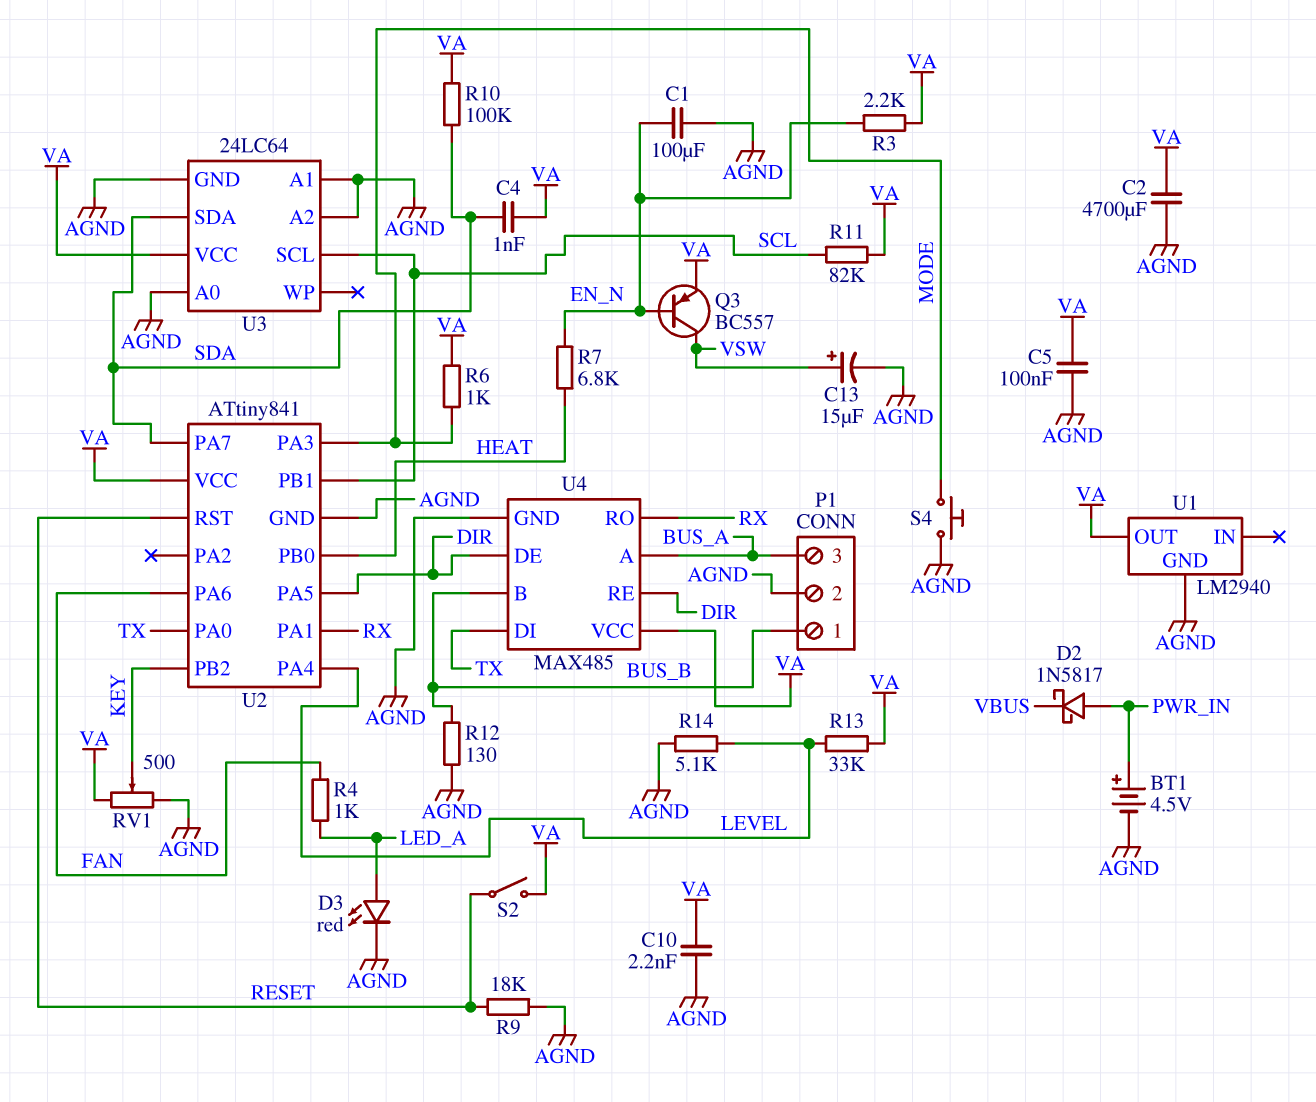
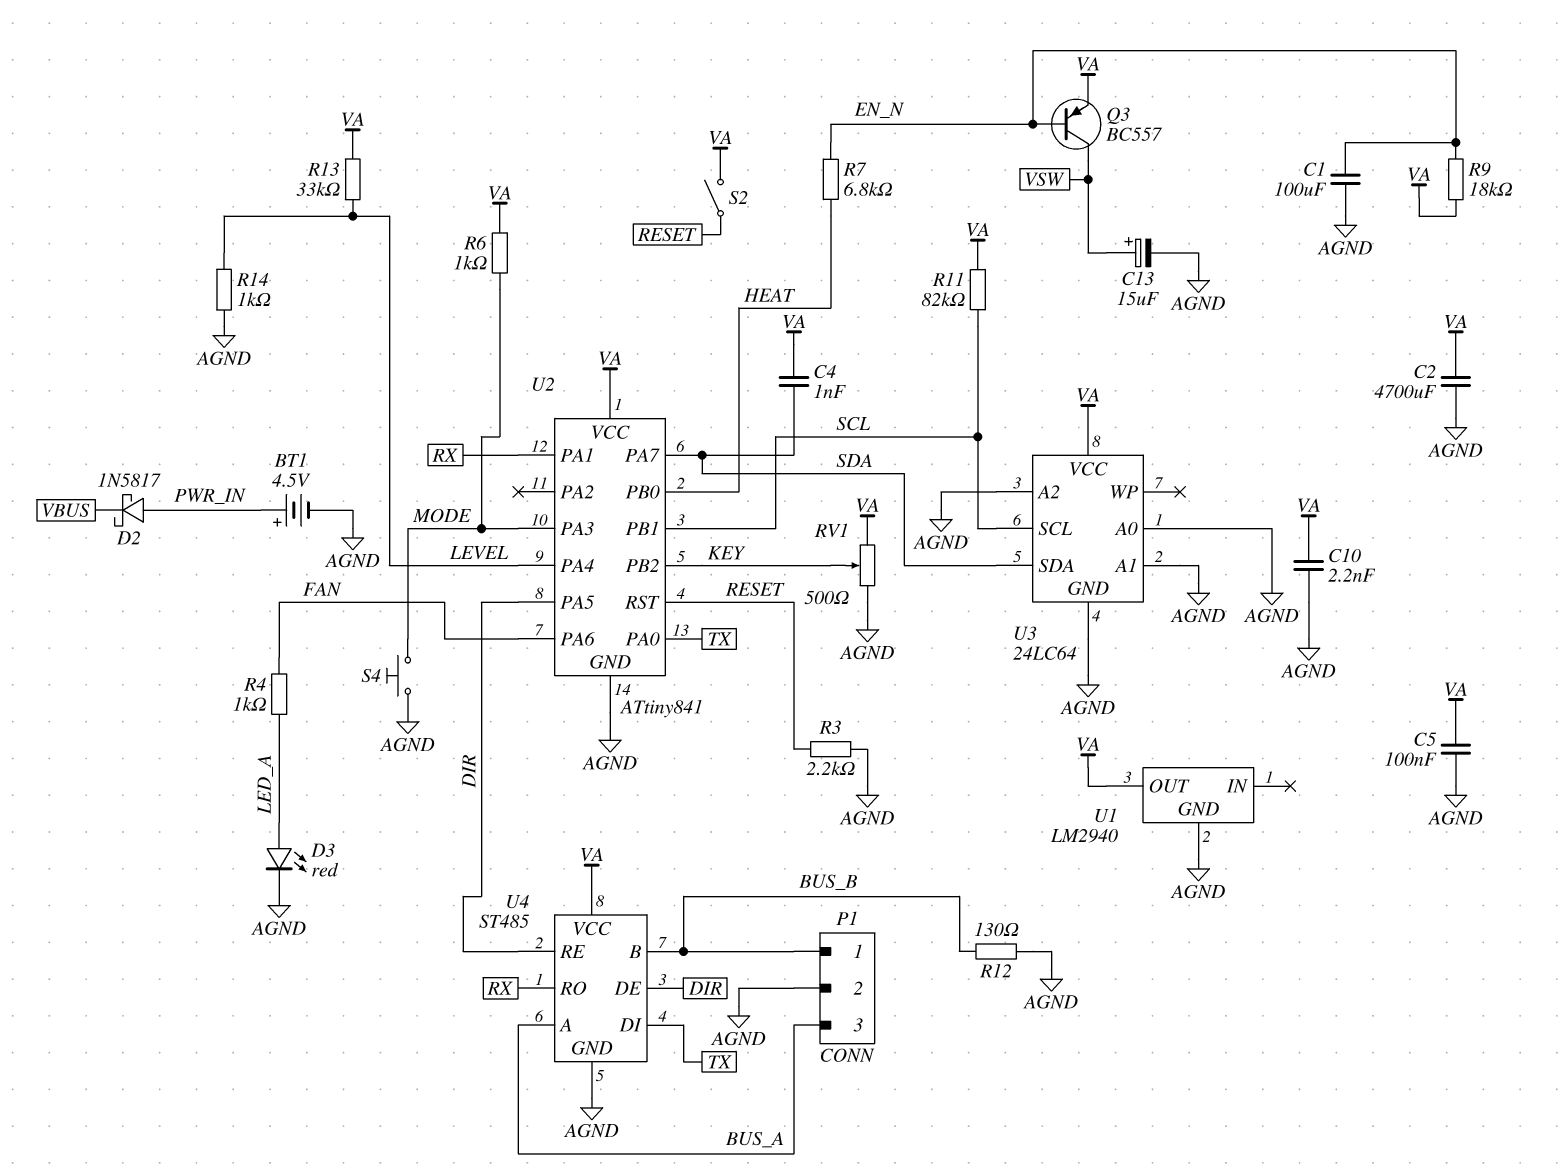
R3: 2.2k (EN_N, VA) -> 2.2k (AGND, RESET)
R9: 18k (AGND, RESET) -> 18k (EN_N, VA)
R10: 100k (SDA, VA) -> none
R14: 5.1k (AGND, LEVEL) -> 1k (AGND, LEVEL)
U4: MAX485 -> ST485

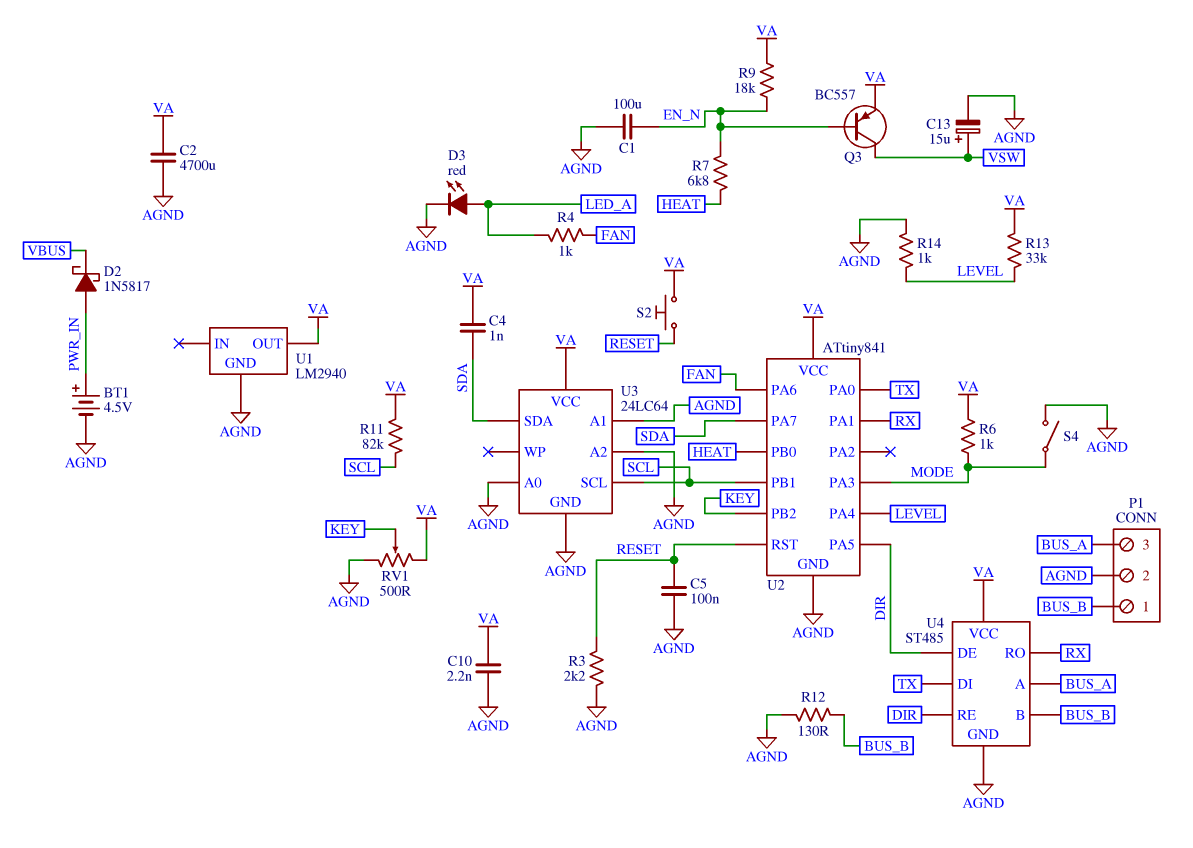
C5: 100nF (AGND, VA) -> 100nF (AGND, RESET)
S2: switch (RESET, VA) -> button (RESET, VA)
S4: button (AGND, MODE) -> switch (AGND, MODE)

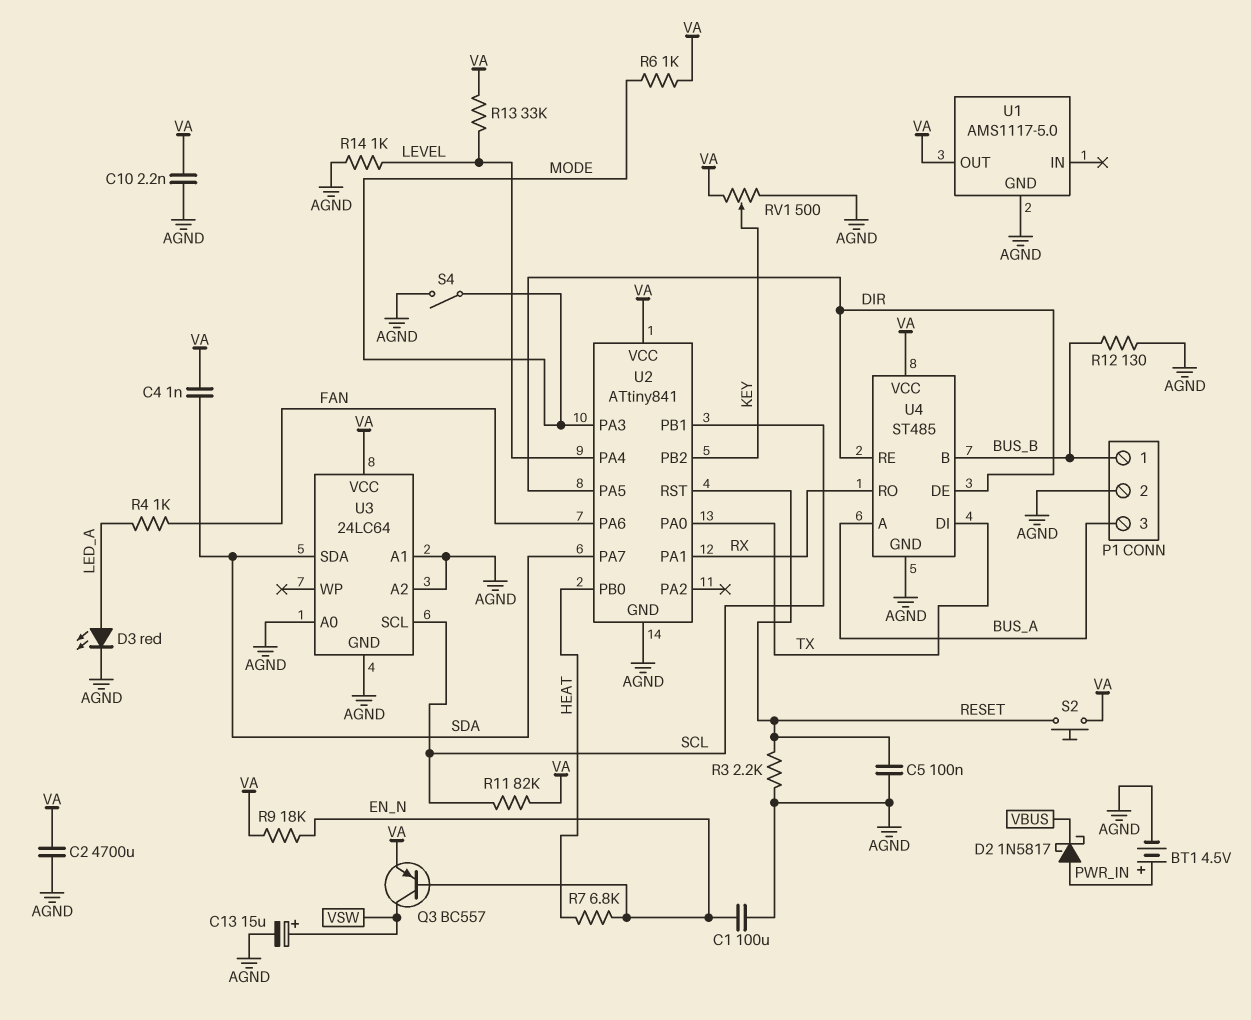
U1: LM2940 -> AMS1117-5.0

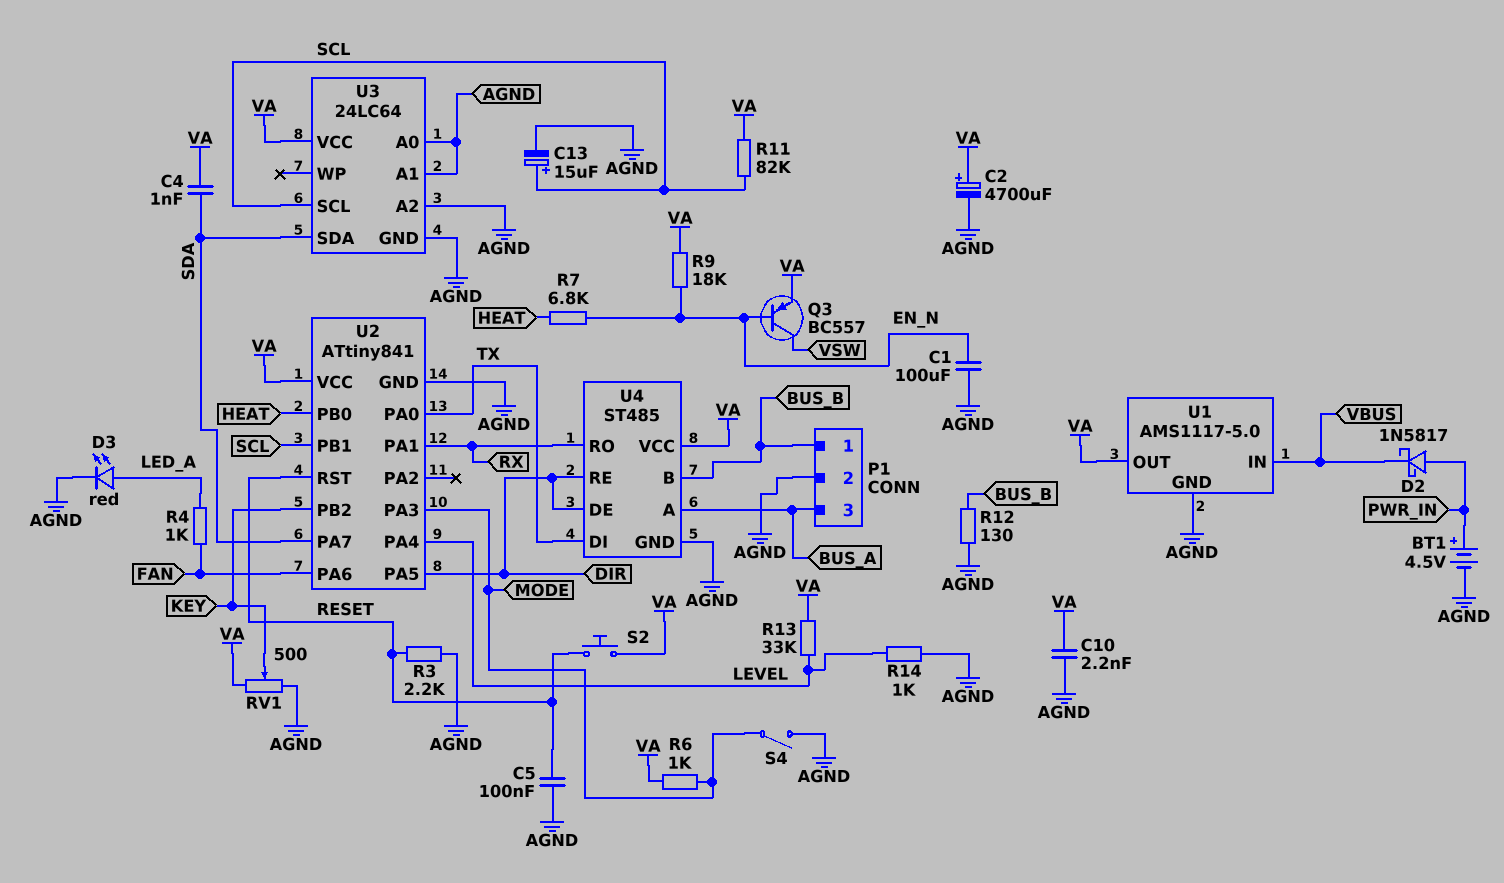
C2: 4700uF (AGND, VA) -> 4700uF (plus VA, minus AGND)
C13: 15uF (plus VSW, minus AGND) -> 15uF (plus SCL, minus AGND)
U1 pin IN: none -> VBUS

